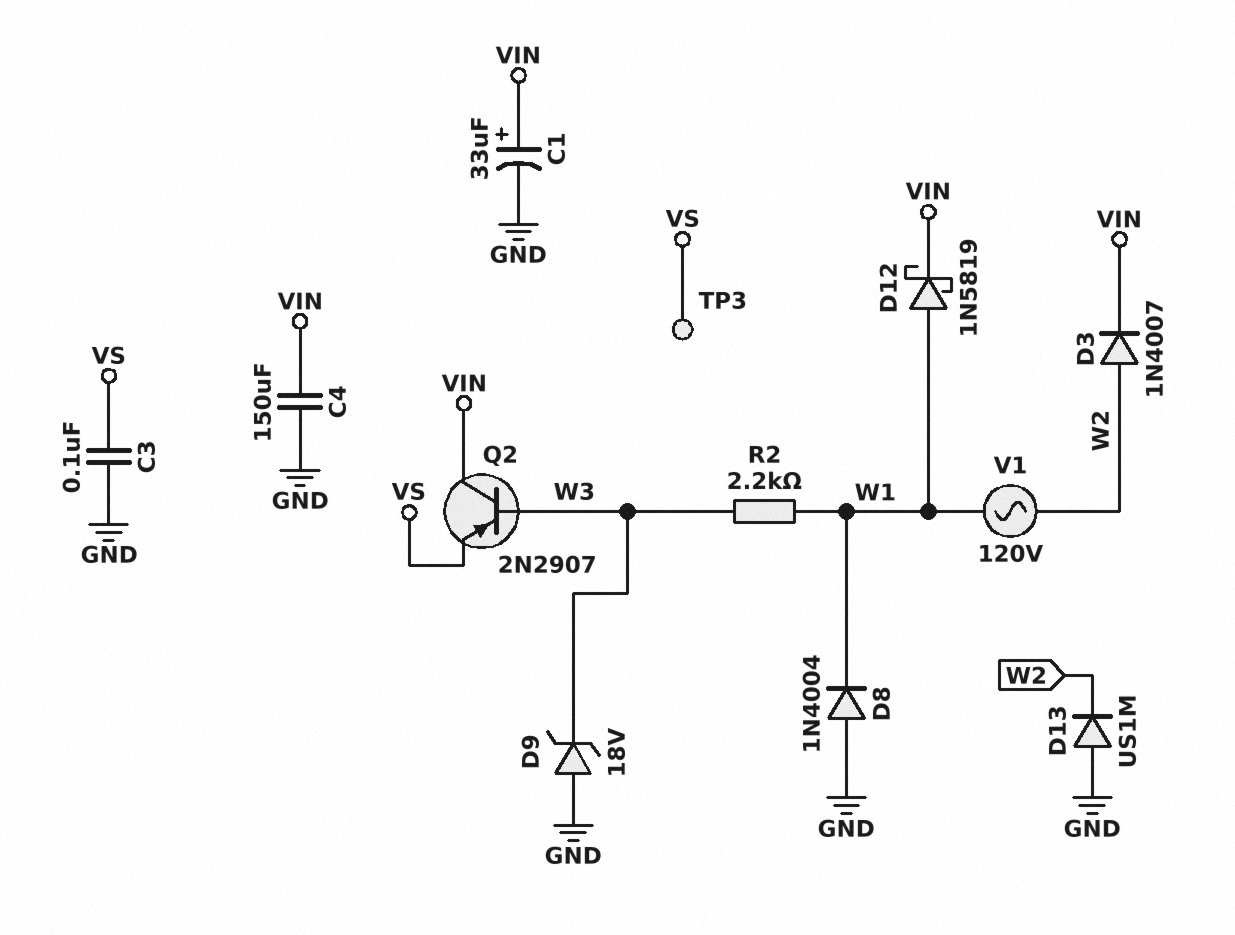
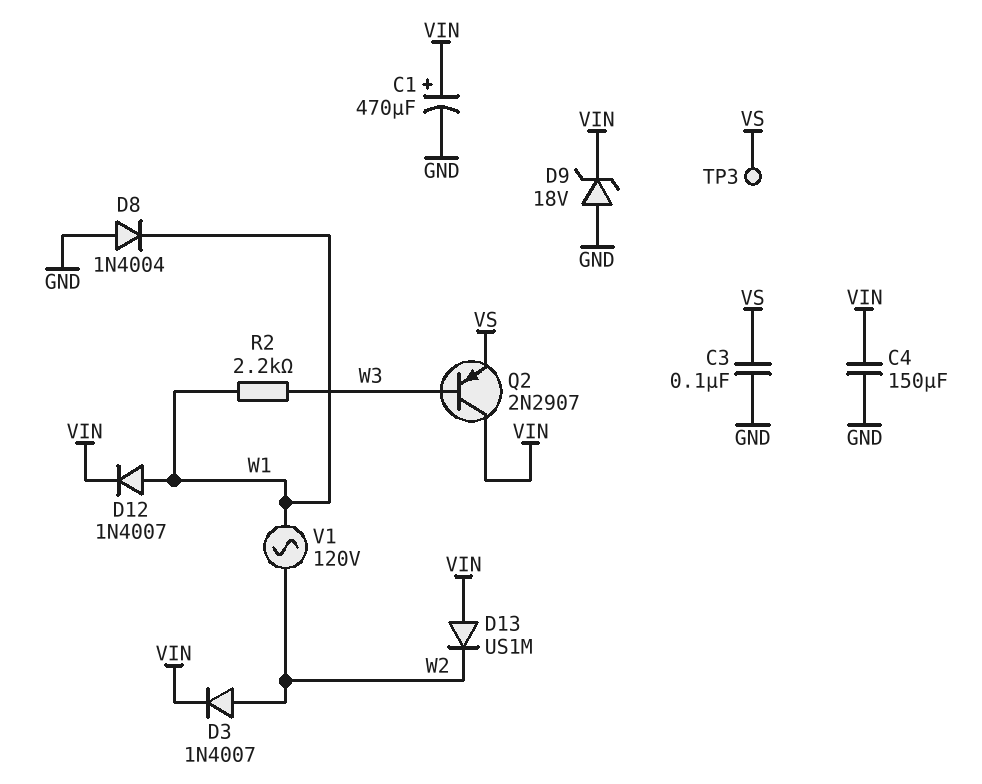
C1: 33uF (plus VIN, minus GND) -> 470uF (plus VIN, minus GND)
D9: zener 18V (A GND, K W3) -> zener 18V (A GND, K VIN)
D12: schottky 1N5819 (A W1, K VIN) -> diode 1N4007 (A W1, K VIN)
D13: diode US1M (A GND, K W2) -> diode US1M (A VIN, K W2)

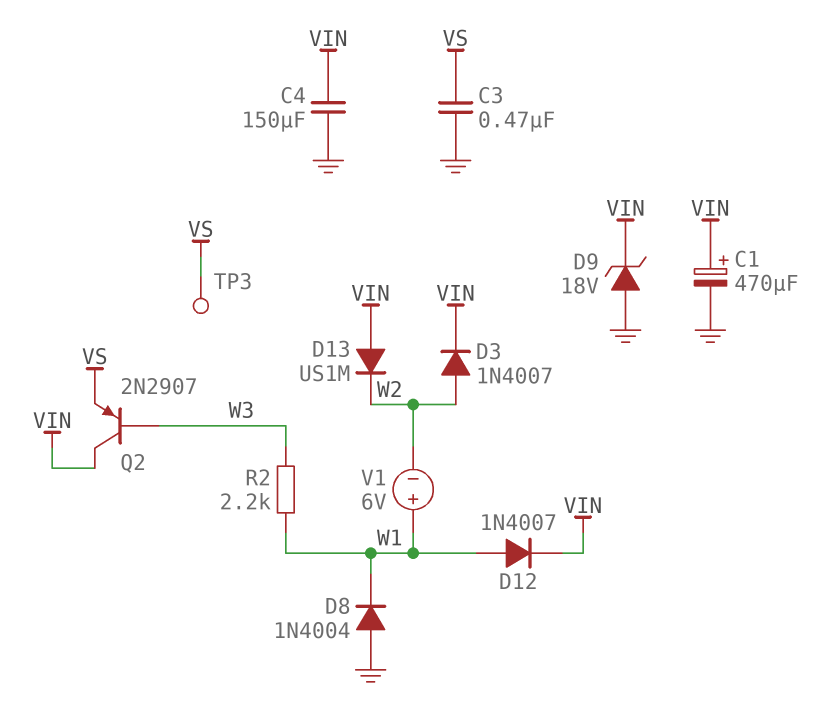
C3: 100nF (GND, VS) -> 470nF (GND, VS)
V1: AC 120V (W1, W2) -> 6V (plus W1, minus W2)

